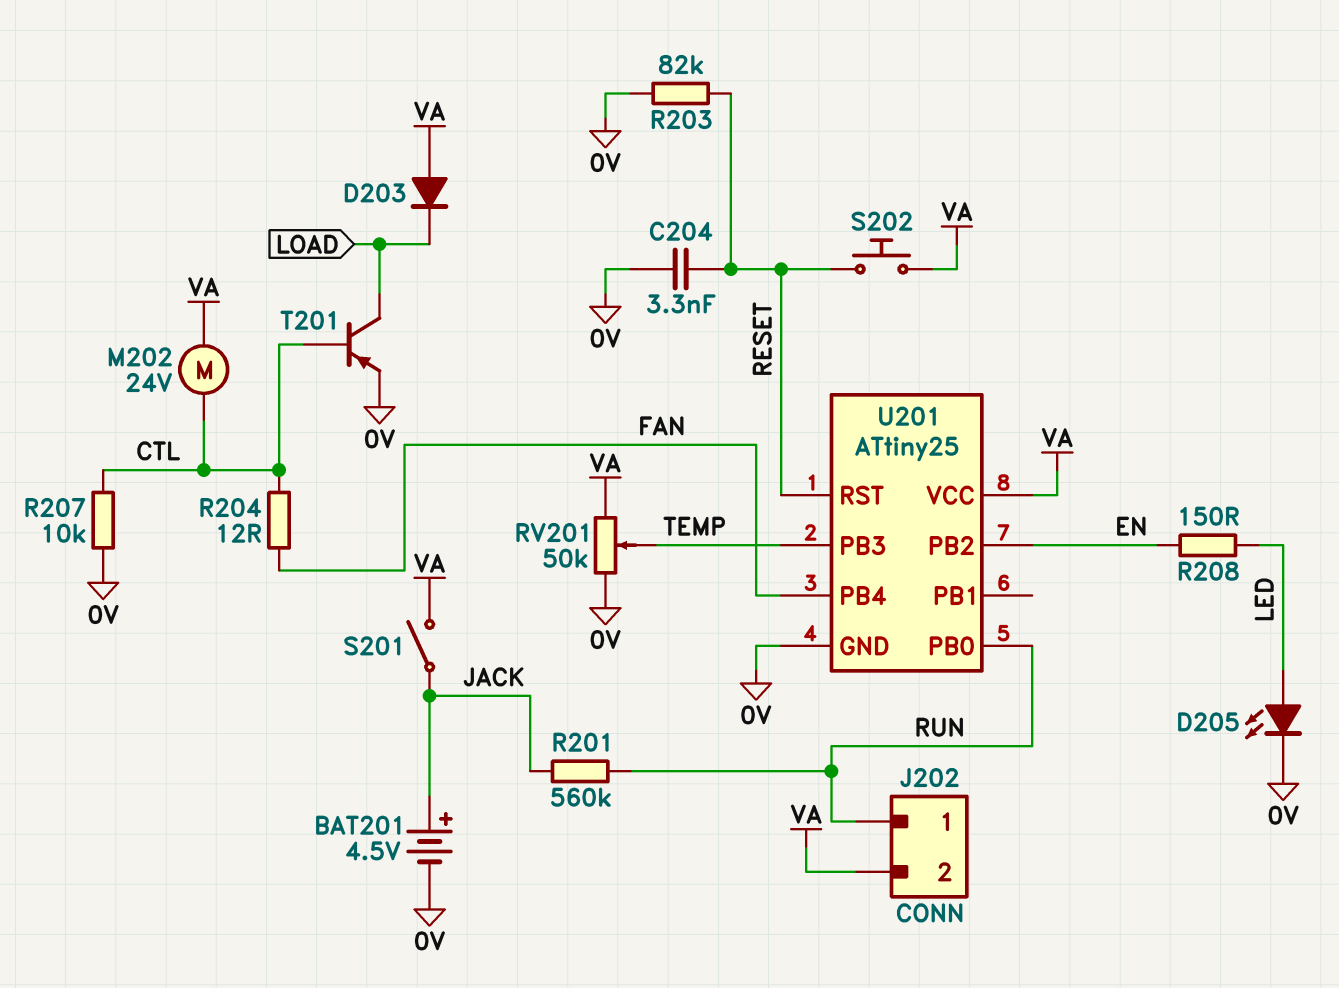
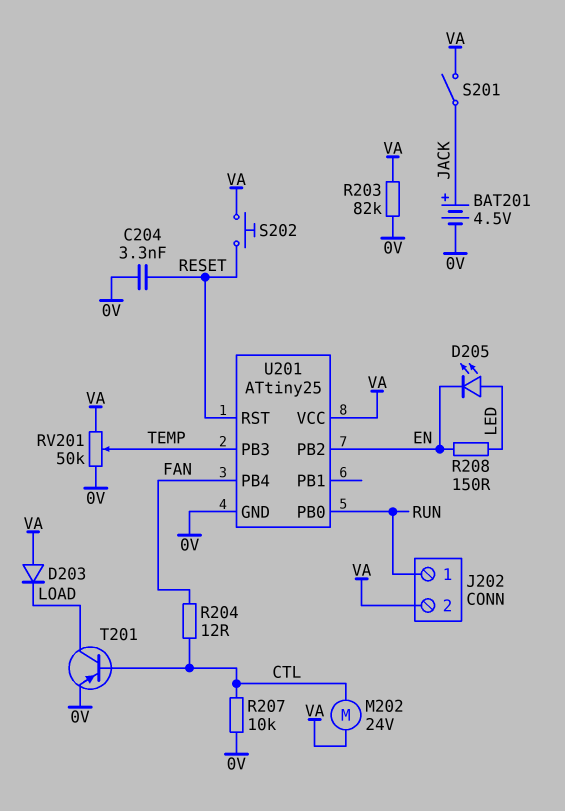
D205: LED (A LED, K 0V) -> LED (A LED, K EN)
R201: 560k (JACK, RUN) -> none
R203: 82k (0V, RESET) -> 82k (0V, VA)

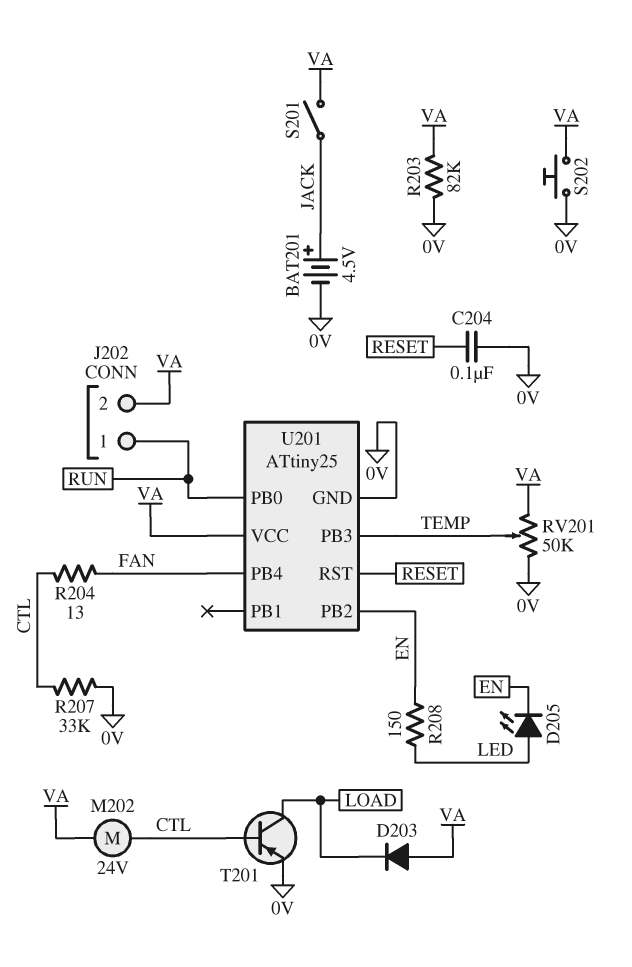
C204: 3.3nF (0V, RESET) -> 100nF (0V, RESET)
R204: 12 (CTL, FAN) -> 13 (CTL, FAN)
R207: 10k (0V, CTL) -> 33k (0V, CTL)
S202: button (RESET, VA) -> button (0V, VA)

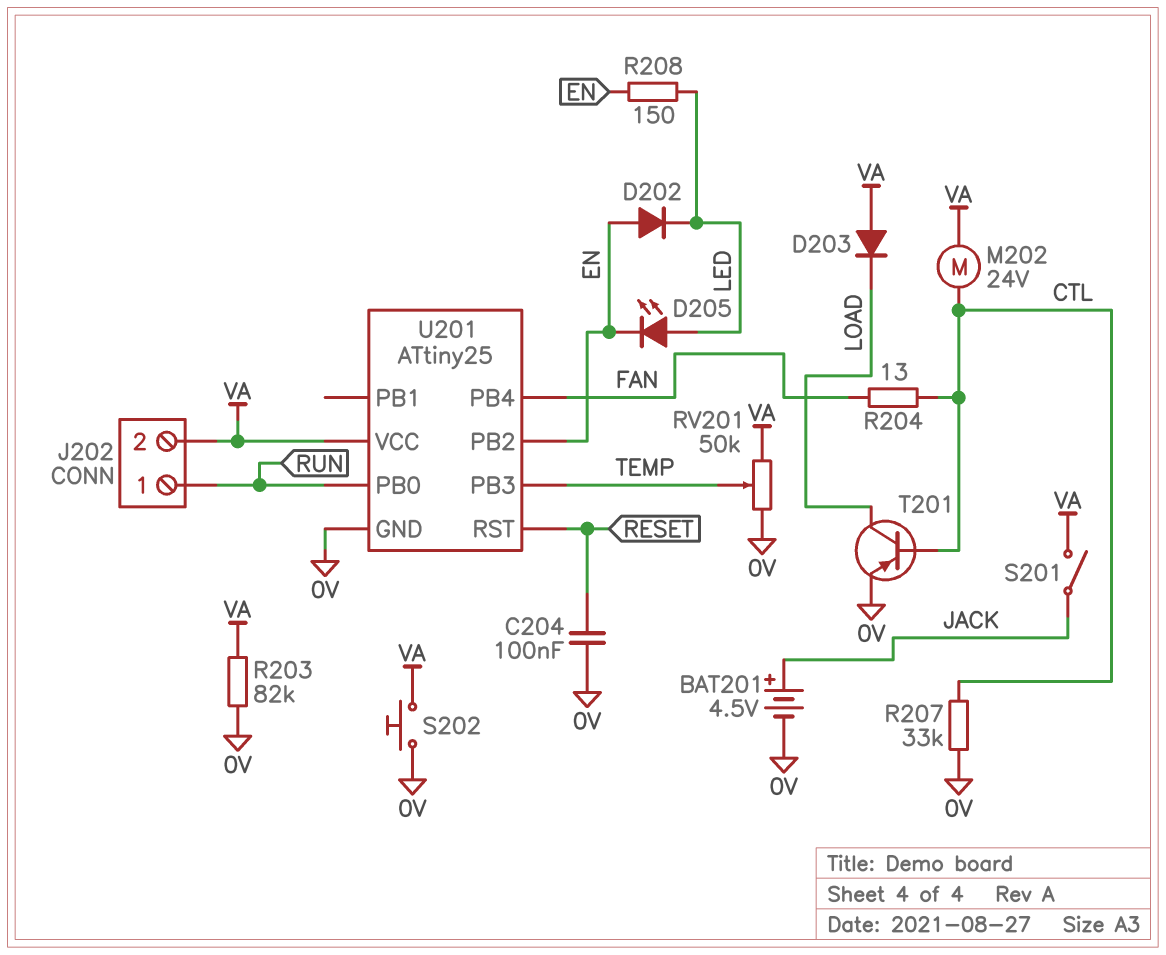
D202: none -> diode (A EN, K LED)

